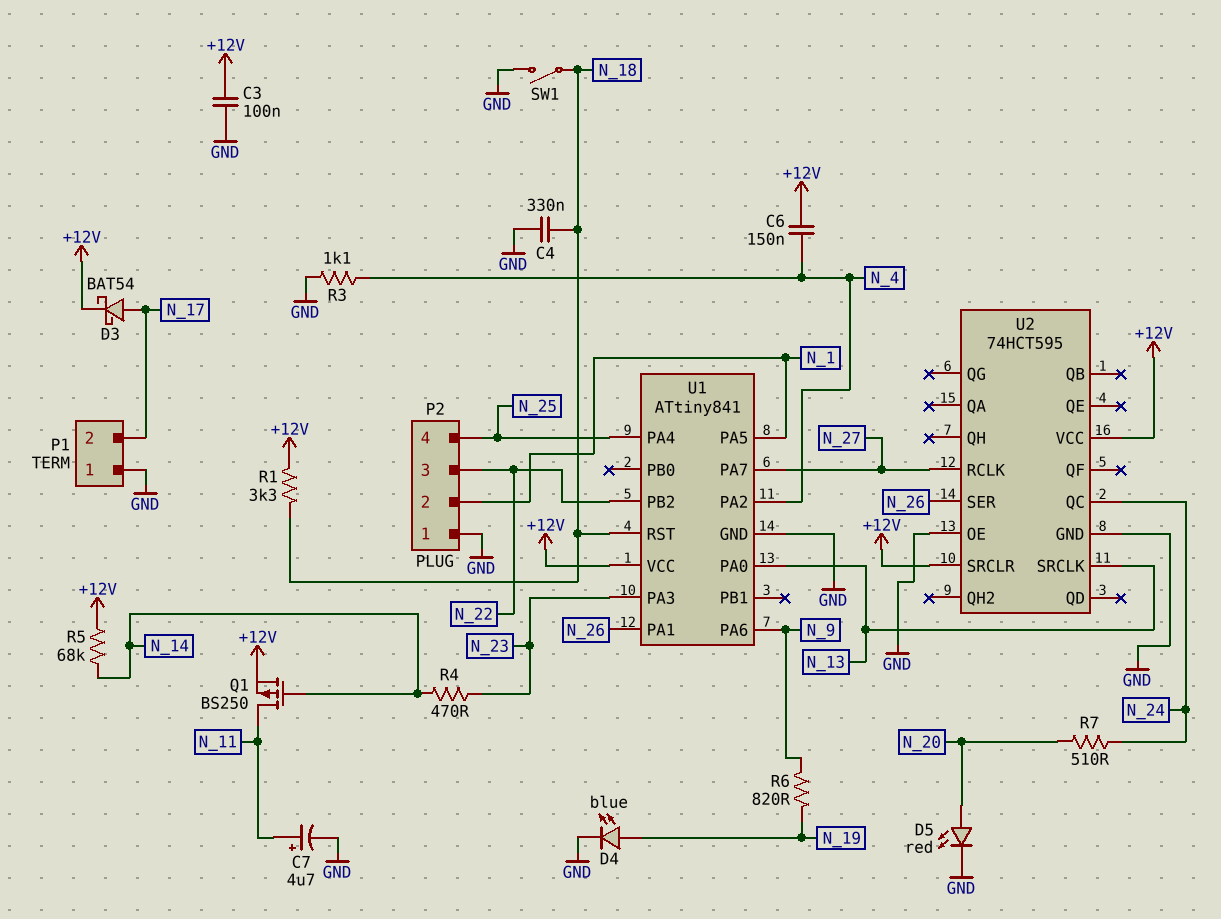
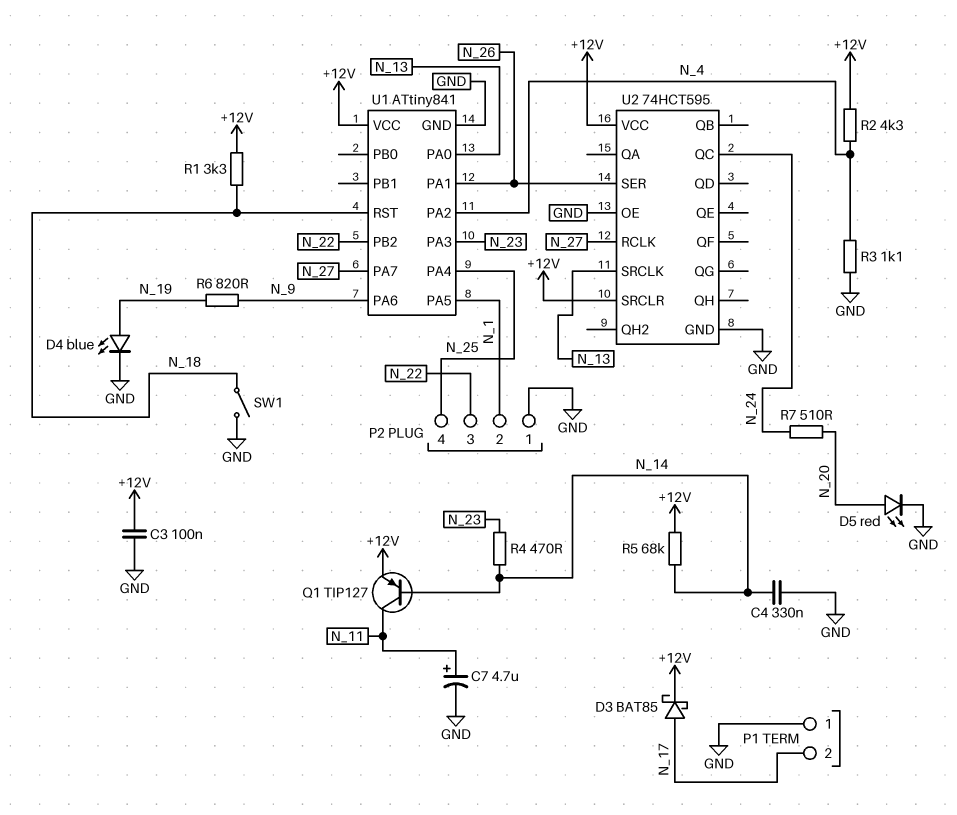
C4: 330nF (GND, N_18) -> 330nF (GND, N_14)
C6: 150nF (+12V, N_4) -> none
D3: schottky BAT54 (A N_17, K +12V) -> schottky BAT85 (A N_17, K +12V)
Q1: PMOS BS250 (G N_14, D N_11, S +12V) -> PNP TIP127 (B N_14, C N_11, E +12V)
R2: none -> 4.3k (+12V, N_4)

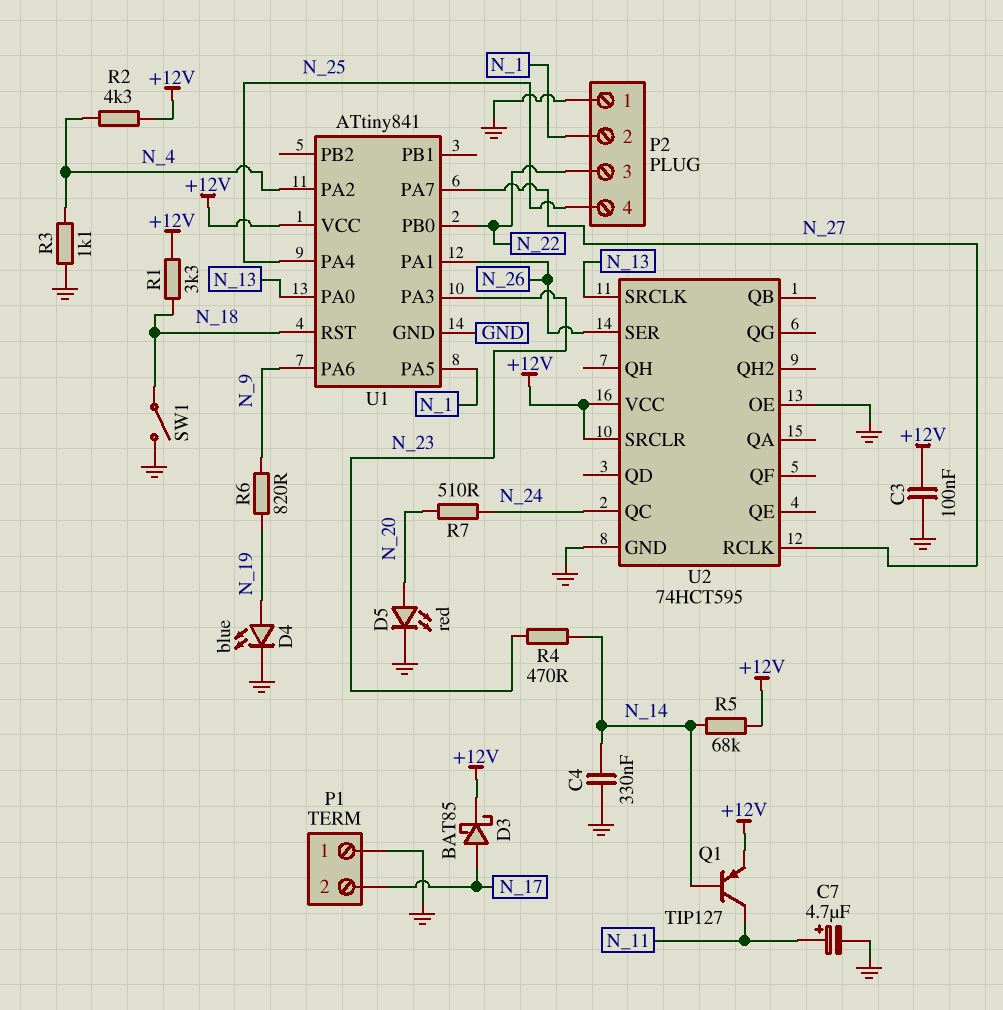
U1 pin PB0: none -> N_22
U1 pin PB2: N_22 -> none

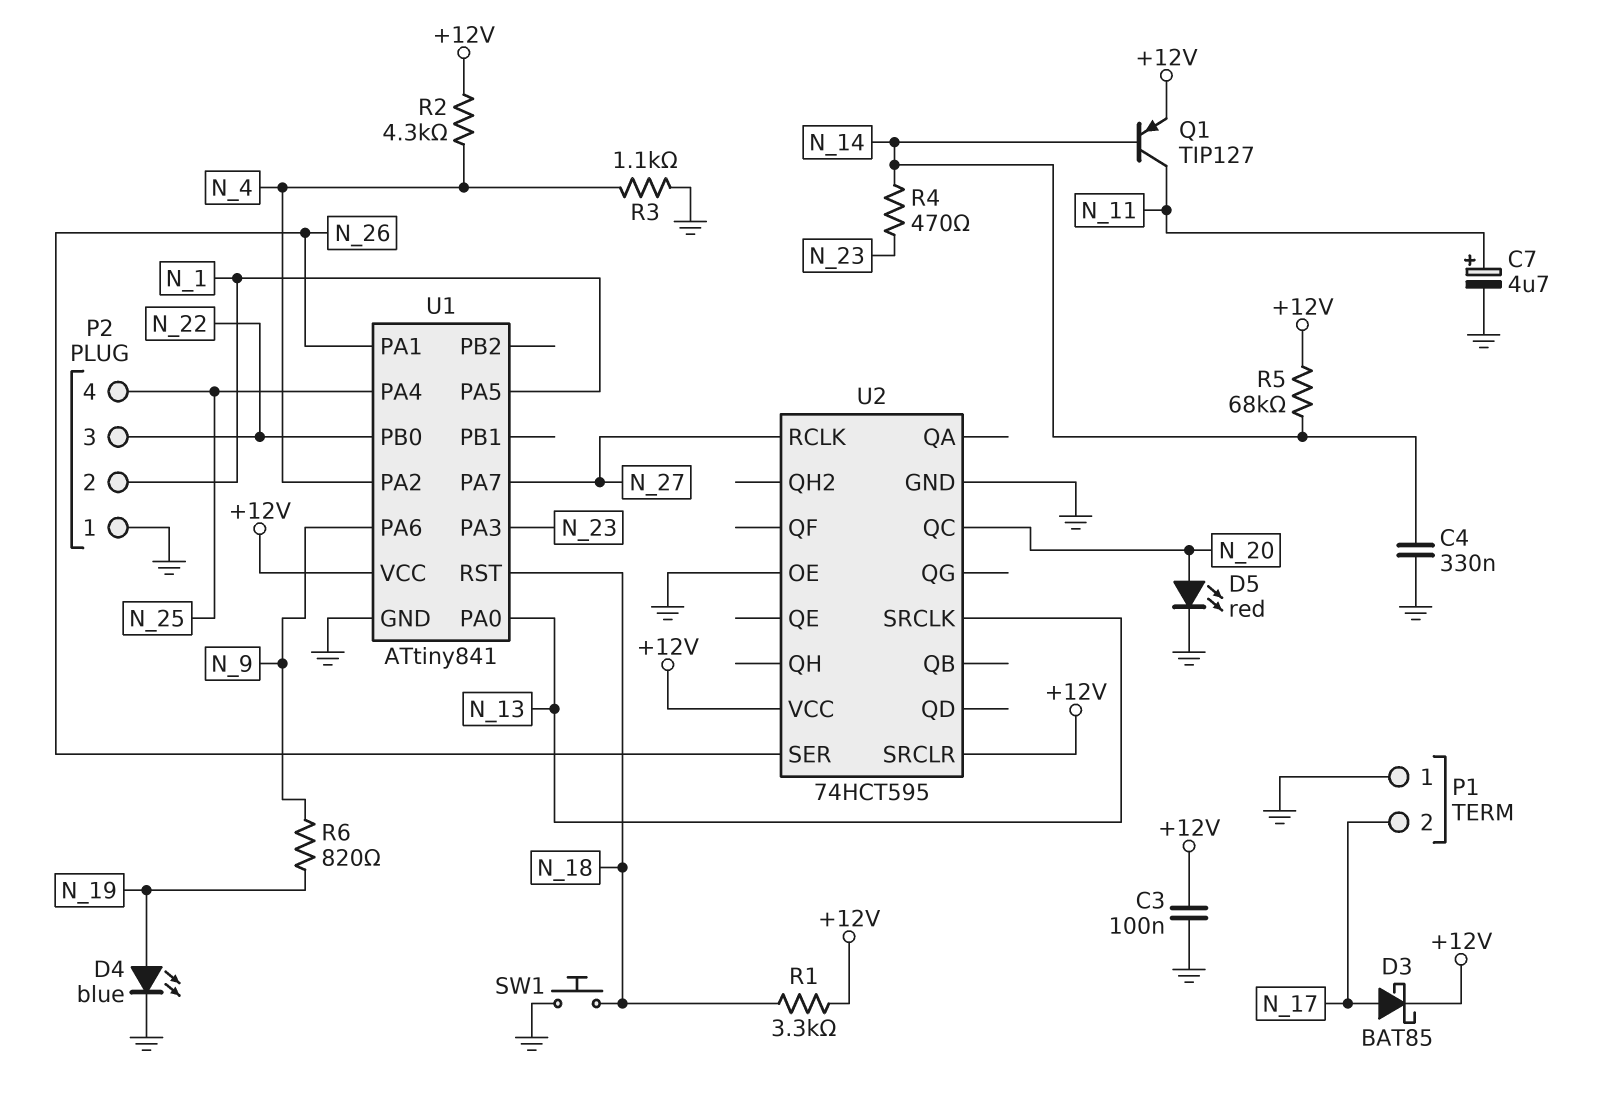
R7: 510 (N_20, N_24) -> none
SW1: switch (GND, N_18) -> button (GND, N_18)
U2 pin QC: N_24 -> N_20

